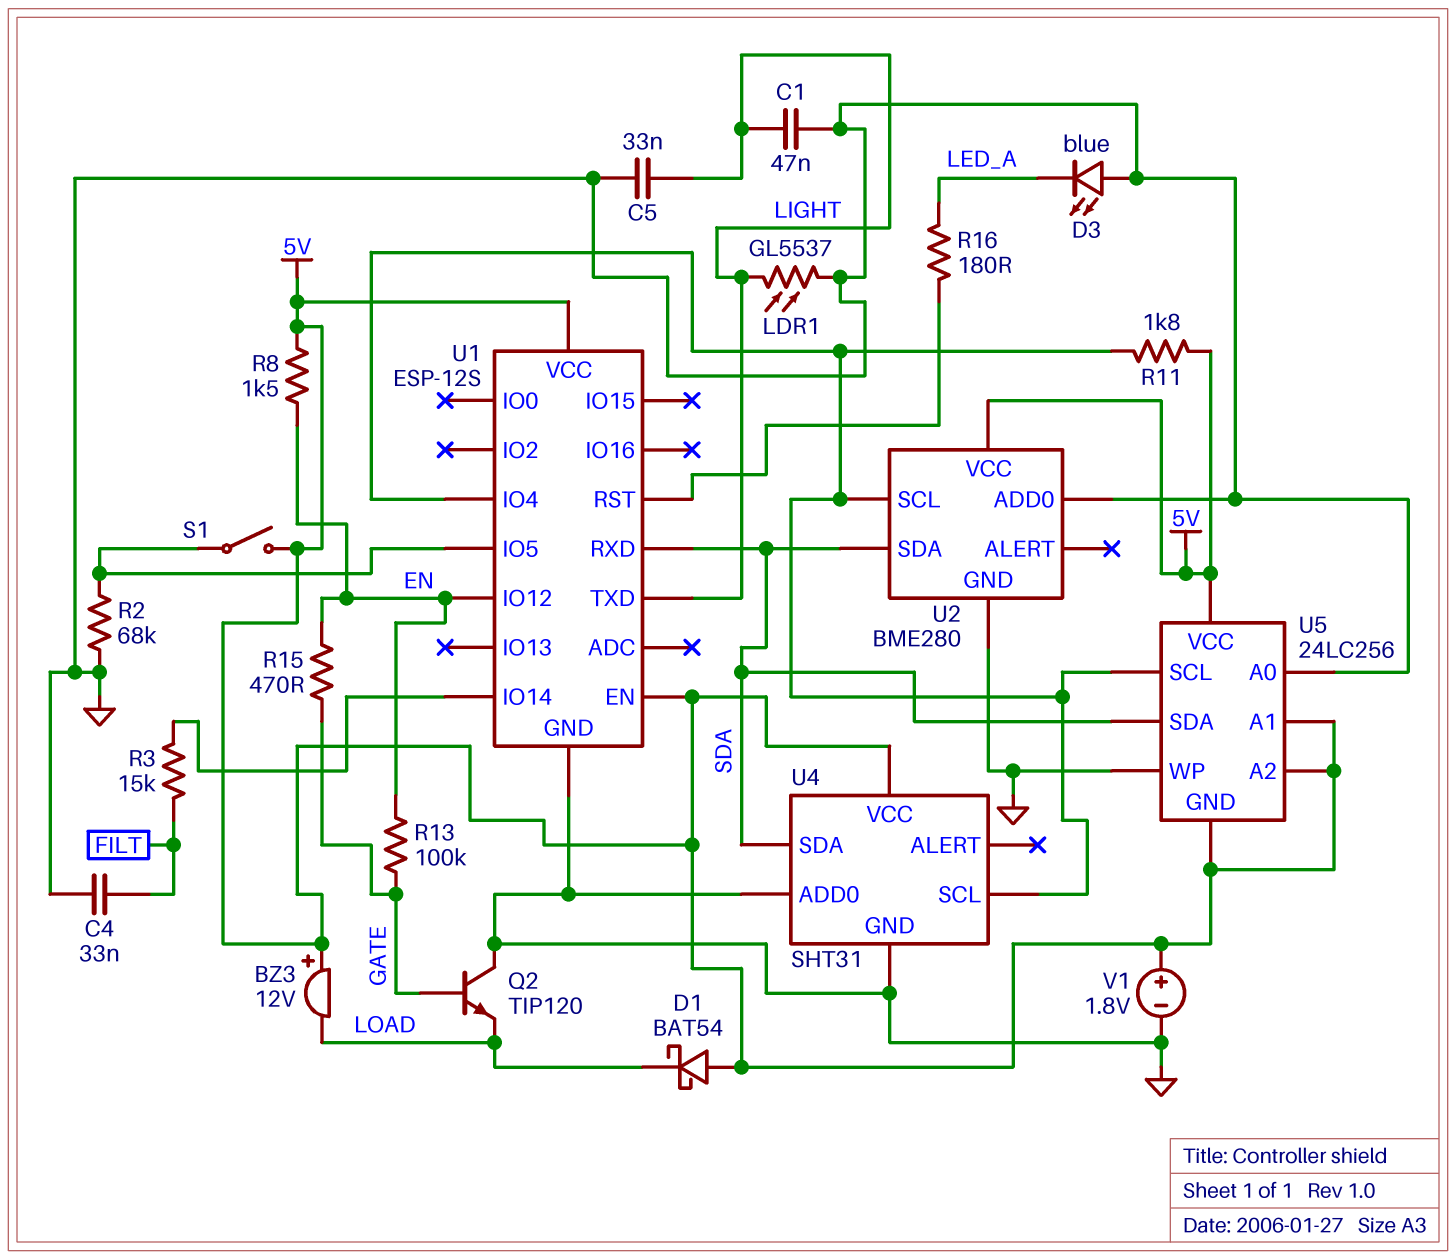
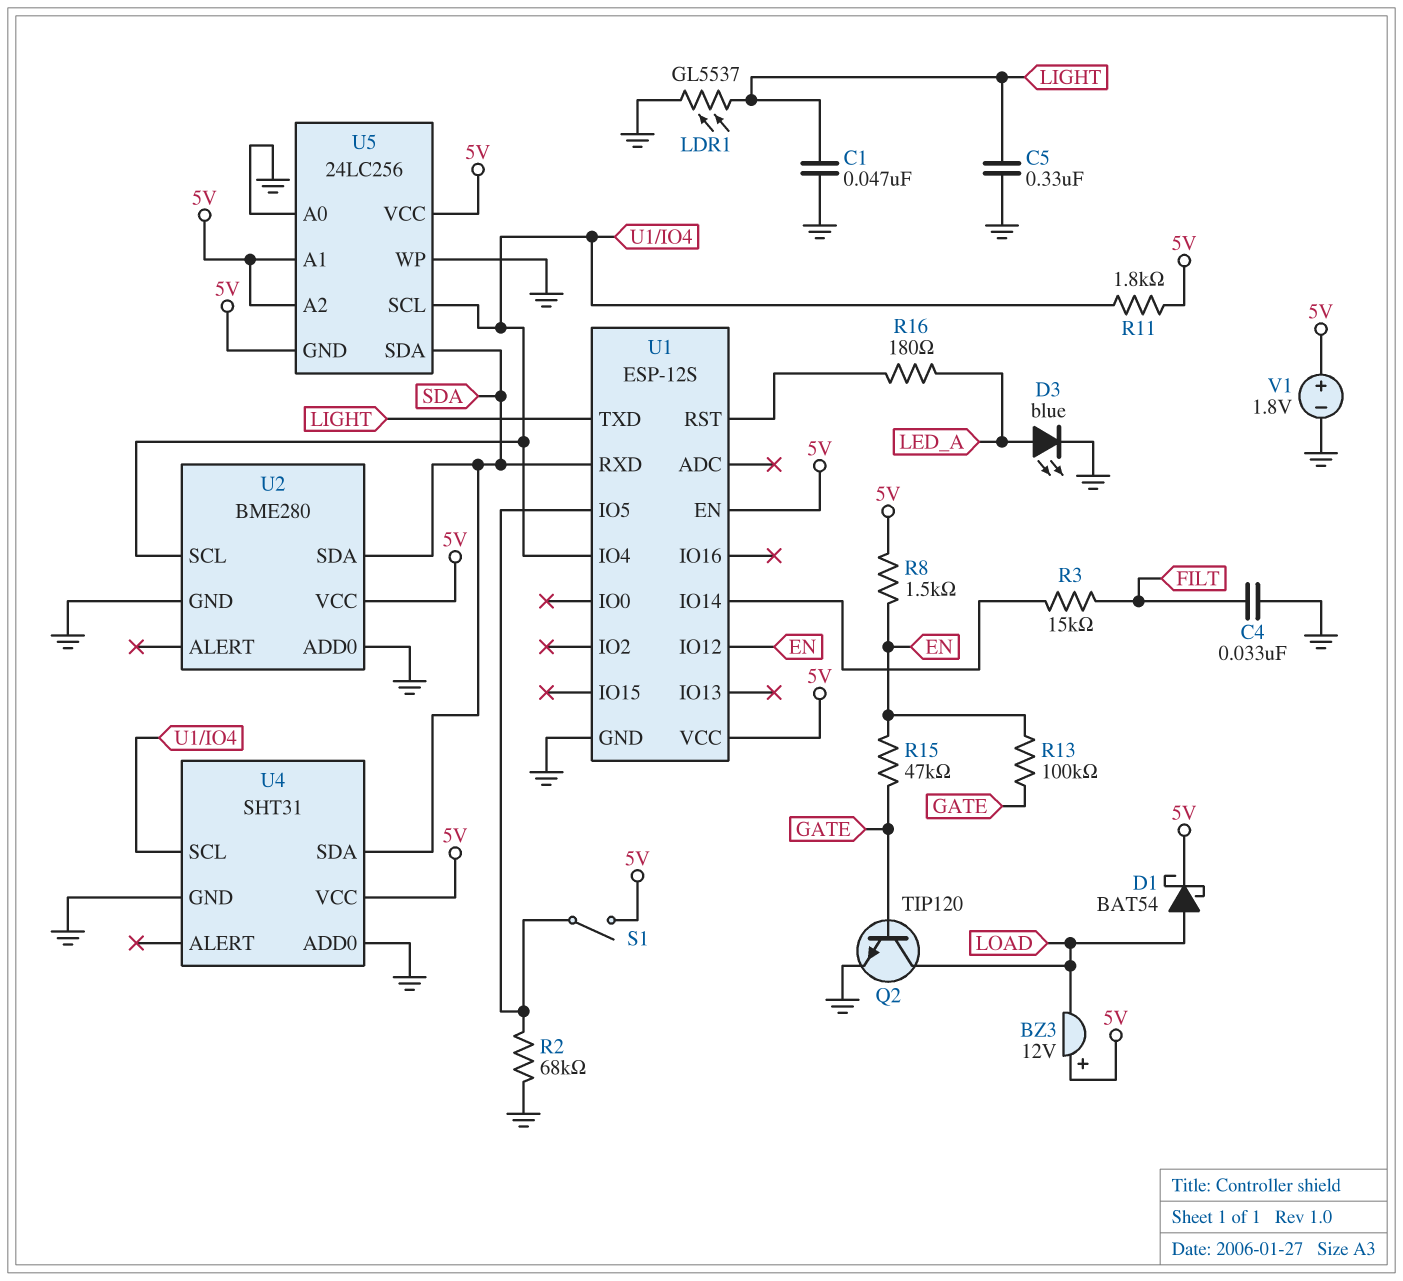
C5: 33nF (GND, LIGHT) -> 330nF (GND, LIGHT)
D1: schottky BAT54 (A 5V, K LOAD) -> schottky BAT54 (A LOAD, K 5V)
D3: LED blue (A GND, K LED_A) -> LED blue (A LED_A, K GND)
Q2: NPN TIP120 (B GATE, C GND, E LOAD) -> NPN TIP120 (B GATE, C LOAD, E GND)
R15: 470 (EN, GATE) -> 47k (EN, GATE)

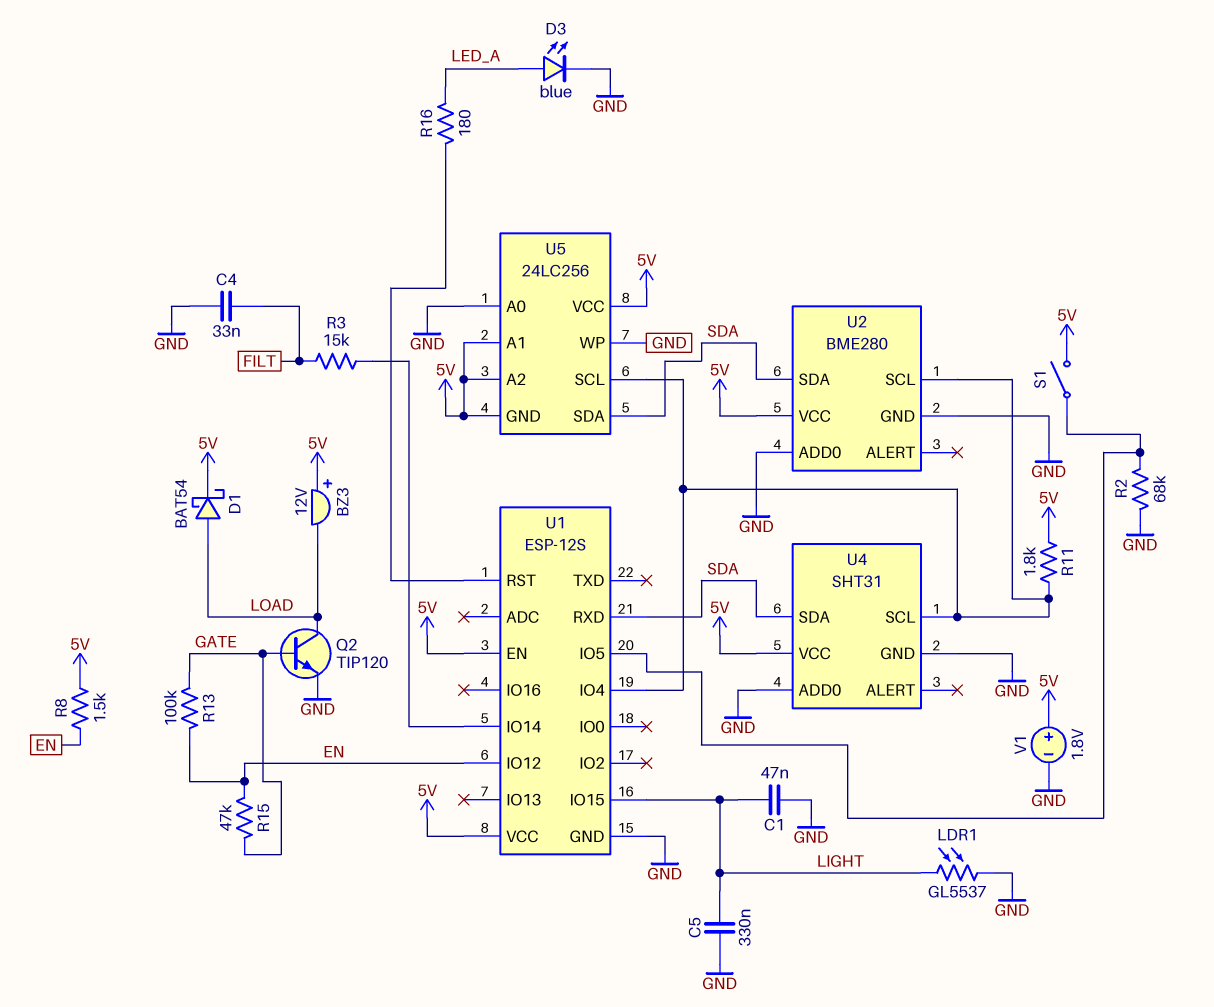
U1 pin IO15: none -> LIGHT
U1 pin TXD: LIGHT -> none

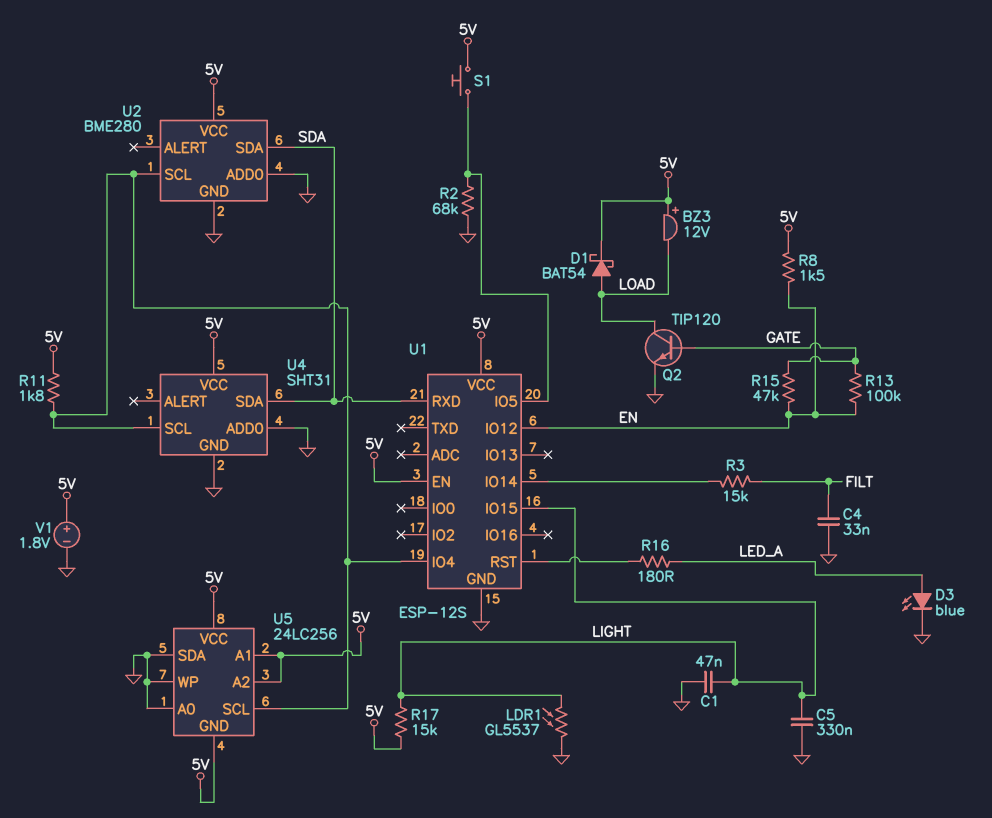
R17: none -> 15k (5V, LIGHT)
S1: switch (5V, U1/IO5) -> button (5V, U1/IO5)
U5 pin SDA: SDA -> GND

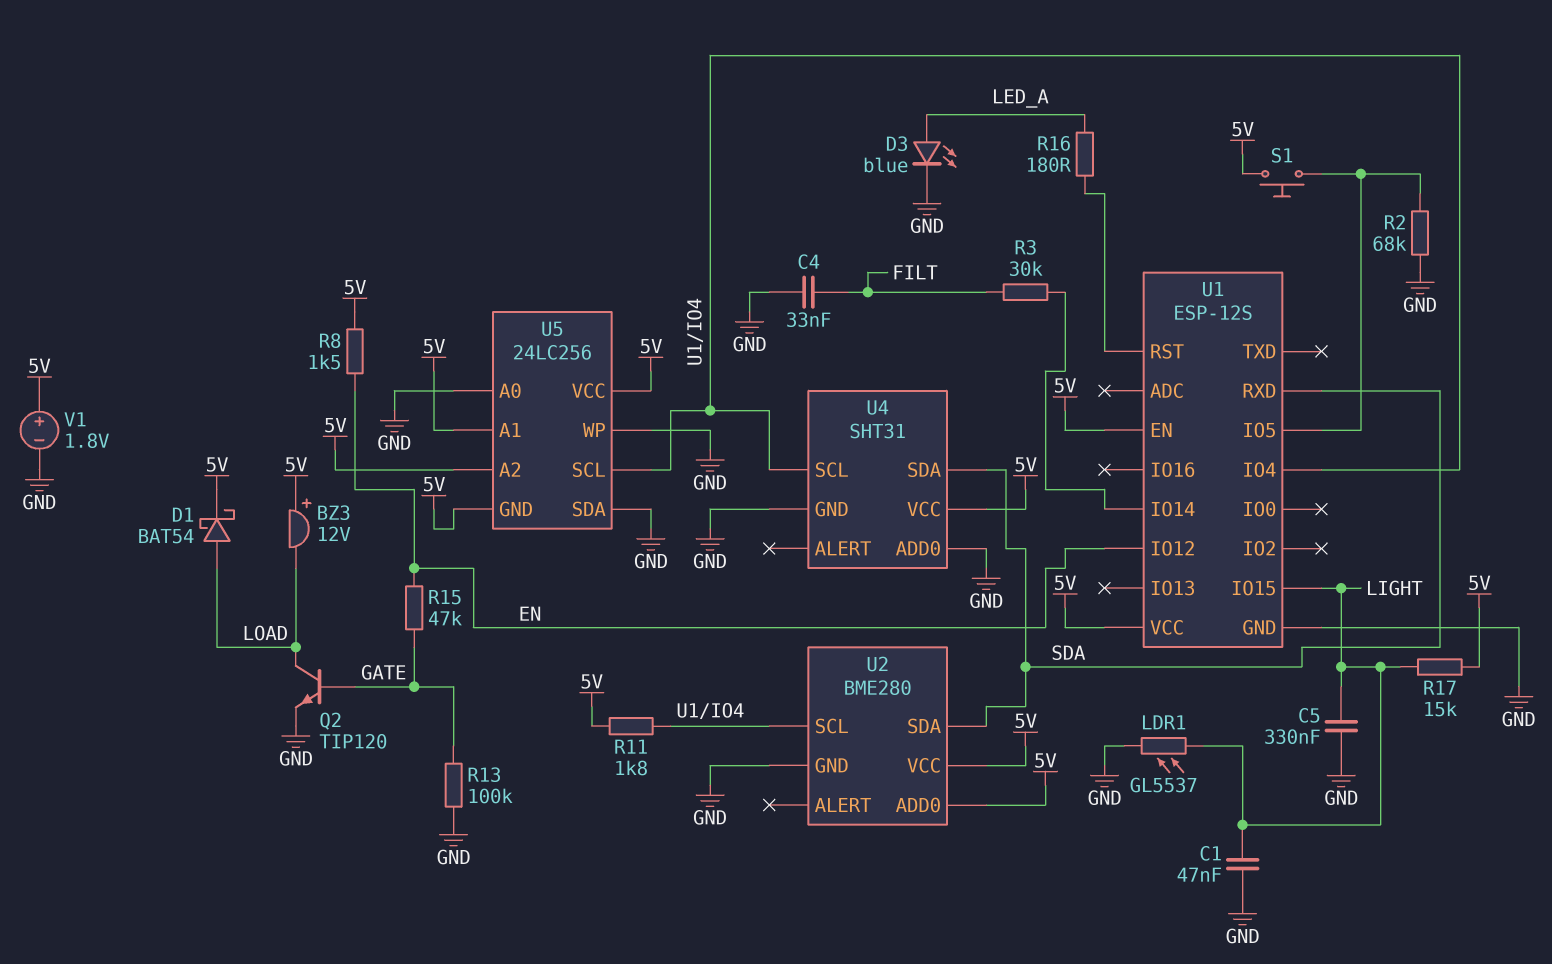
R3: 15k (FILT, U1/IO14) -> 30k (FILT, U1/IO14)
R13: 100k (EN, GATE) -> 100k (GATE, GND)
U2 pin ADD0: GND -> 5V

